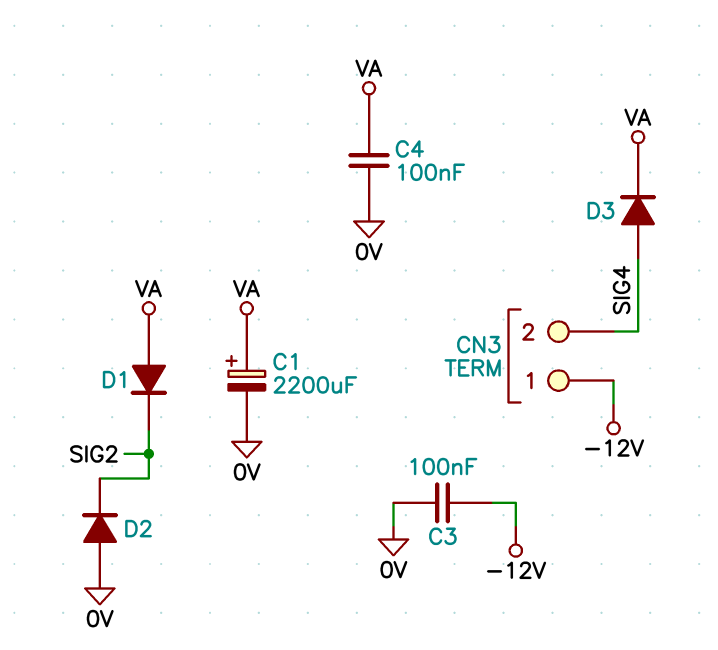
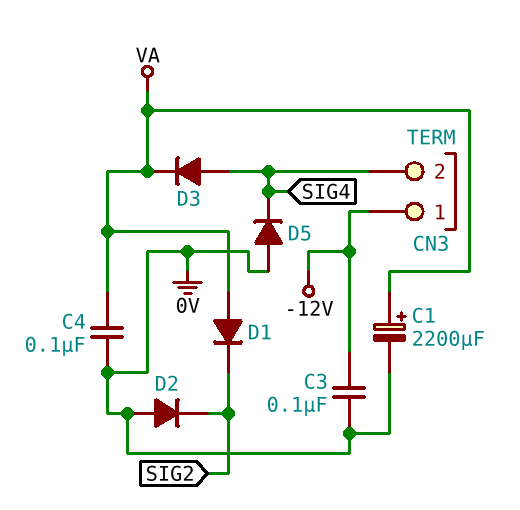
D5: none -> diode (A 0V, K SIG4)

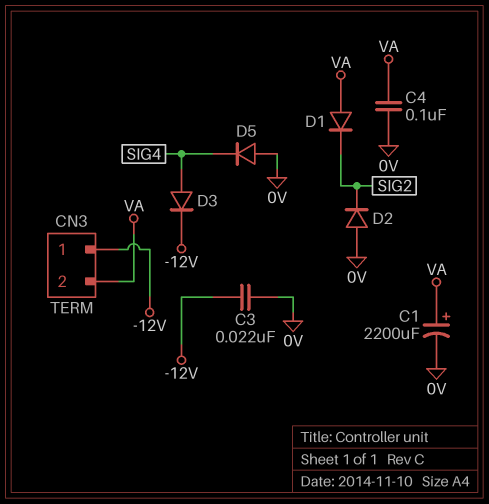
C3: 100nF (-12V, 0V) -> 22nF (-12V, 0V)
CN3 pin 2: SIG4 -> VA
D3: diode (A SIG4, K VA) -> diode (A SIG4, K -12V)

